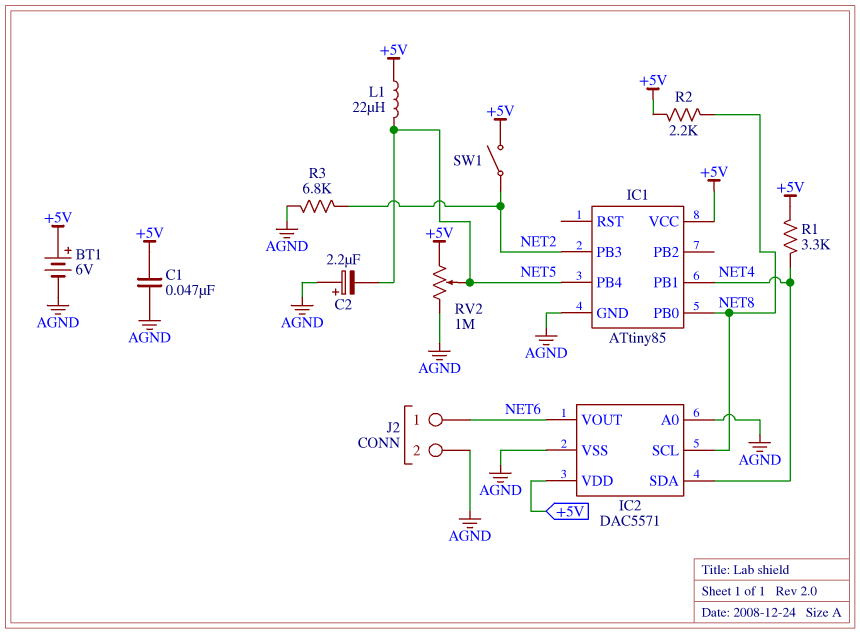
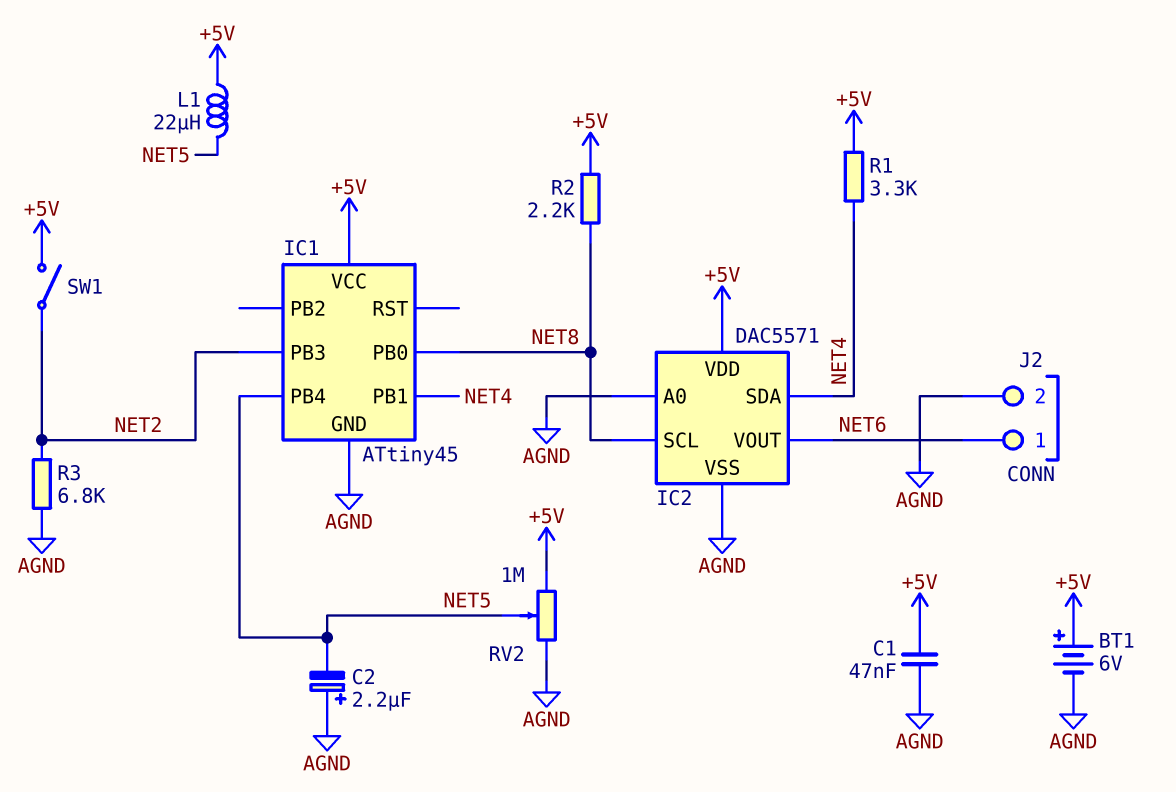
IC1: ATtiny85 -> ATtiny45

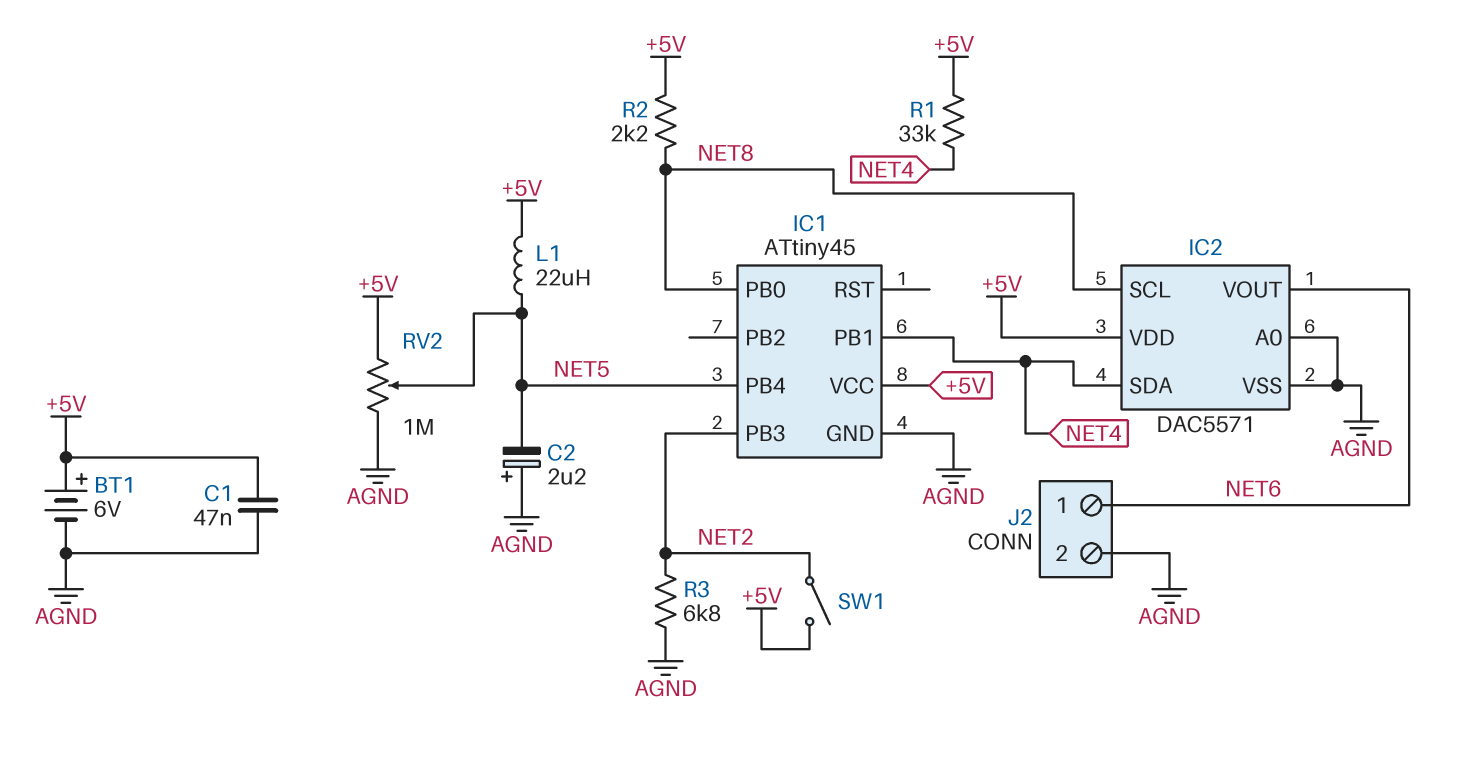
R1: 3.3k (+5V, NET4) -> 33k (+5V, NET4)

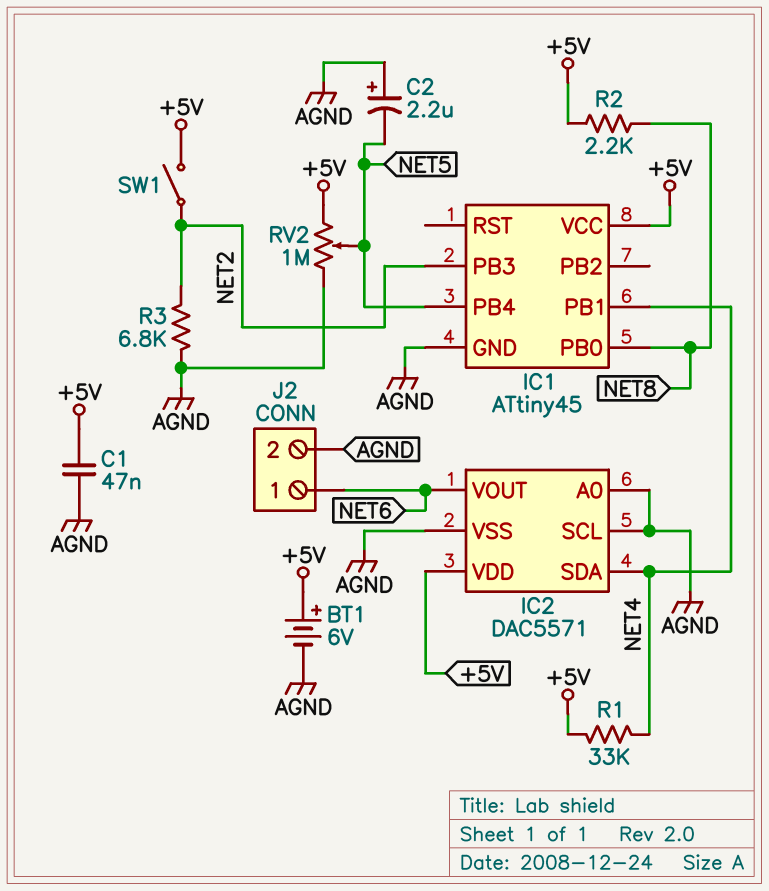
IC2 pin SCL: NET8 -> AGND
L1: 22uH (+5V, NET5) -> none

